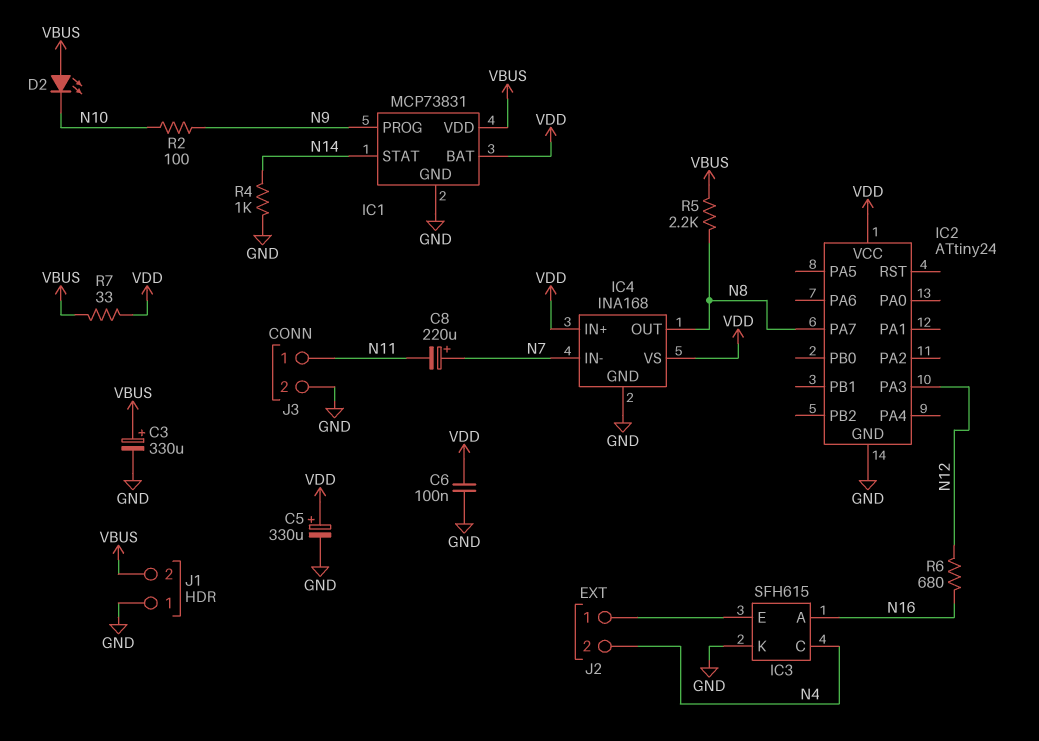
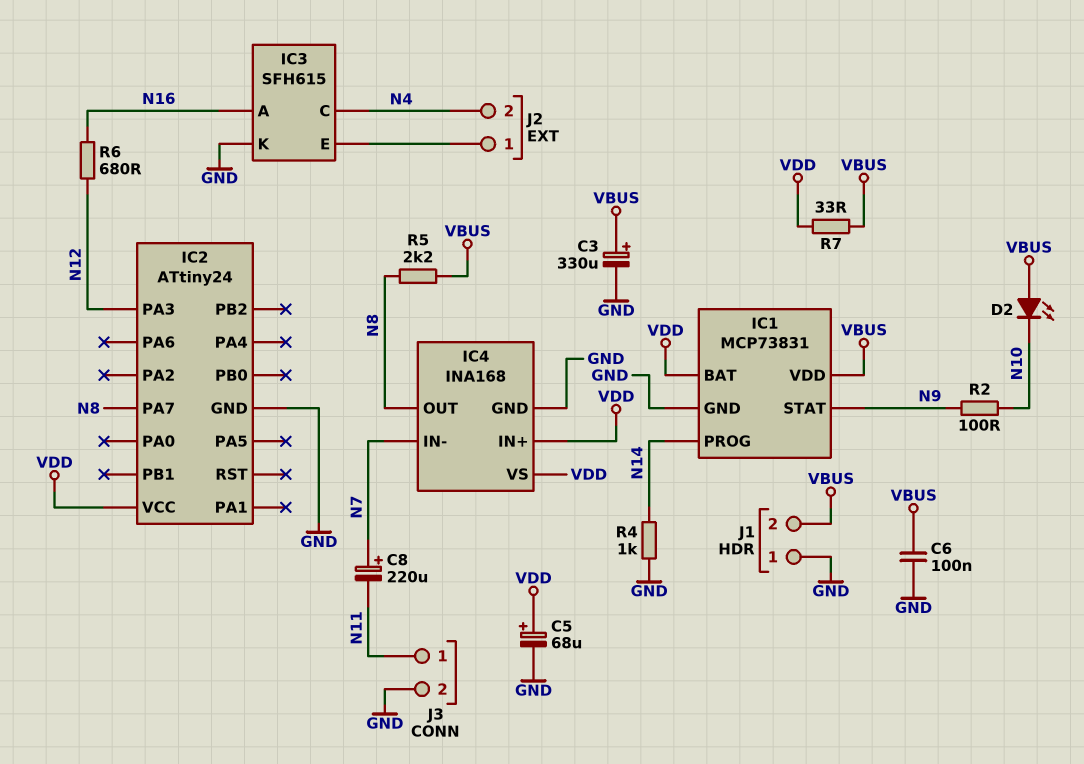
C5: 330uF (plus VDD, minus GND) -> 68uF (plus VDD, minus GND)
C6: 100nF (GND, VDD) -> 100nF (GND, VBUS)
IC1 pin PROG: N9 -> N14
IC1 pin STAT: N14 -> N9

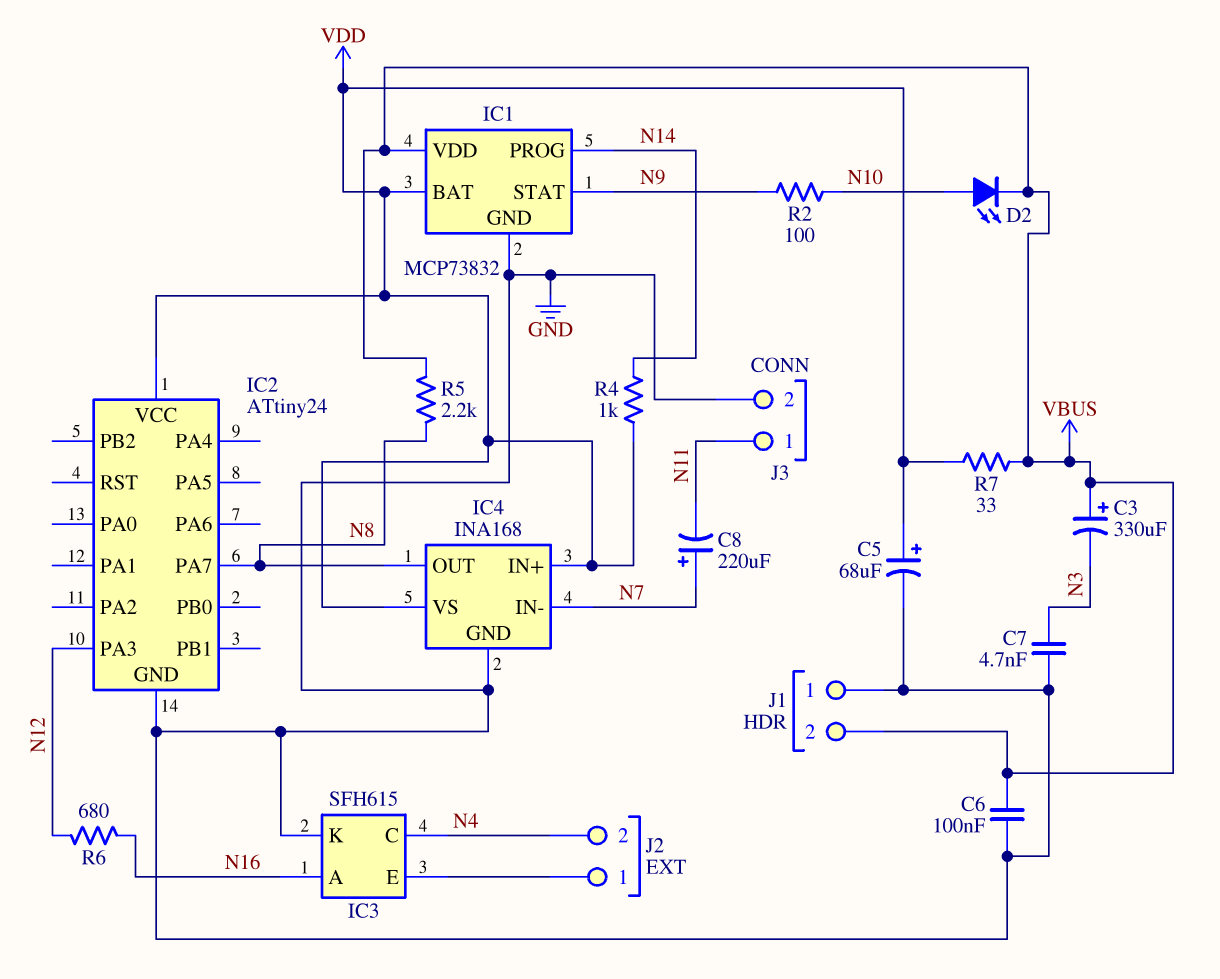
C3: 330uF (plus VBUS, minus GND) -> 330uF (plus VBUS, minus N3)
C7: none -> 4.7nF (GND, N3)
D2: LED (A VBUS, K N10) -> LED (A N10, K VBUS)
IC1: MCP73831 -> MCP73832
R4: 1k (GND, N14) -> 1k (N14, VDD)

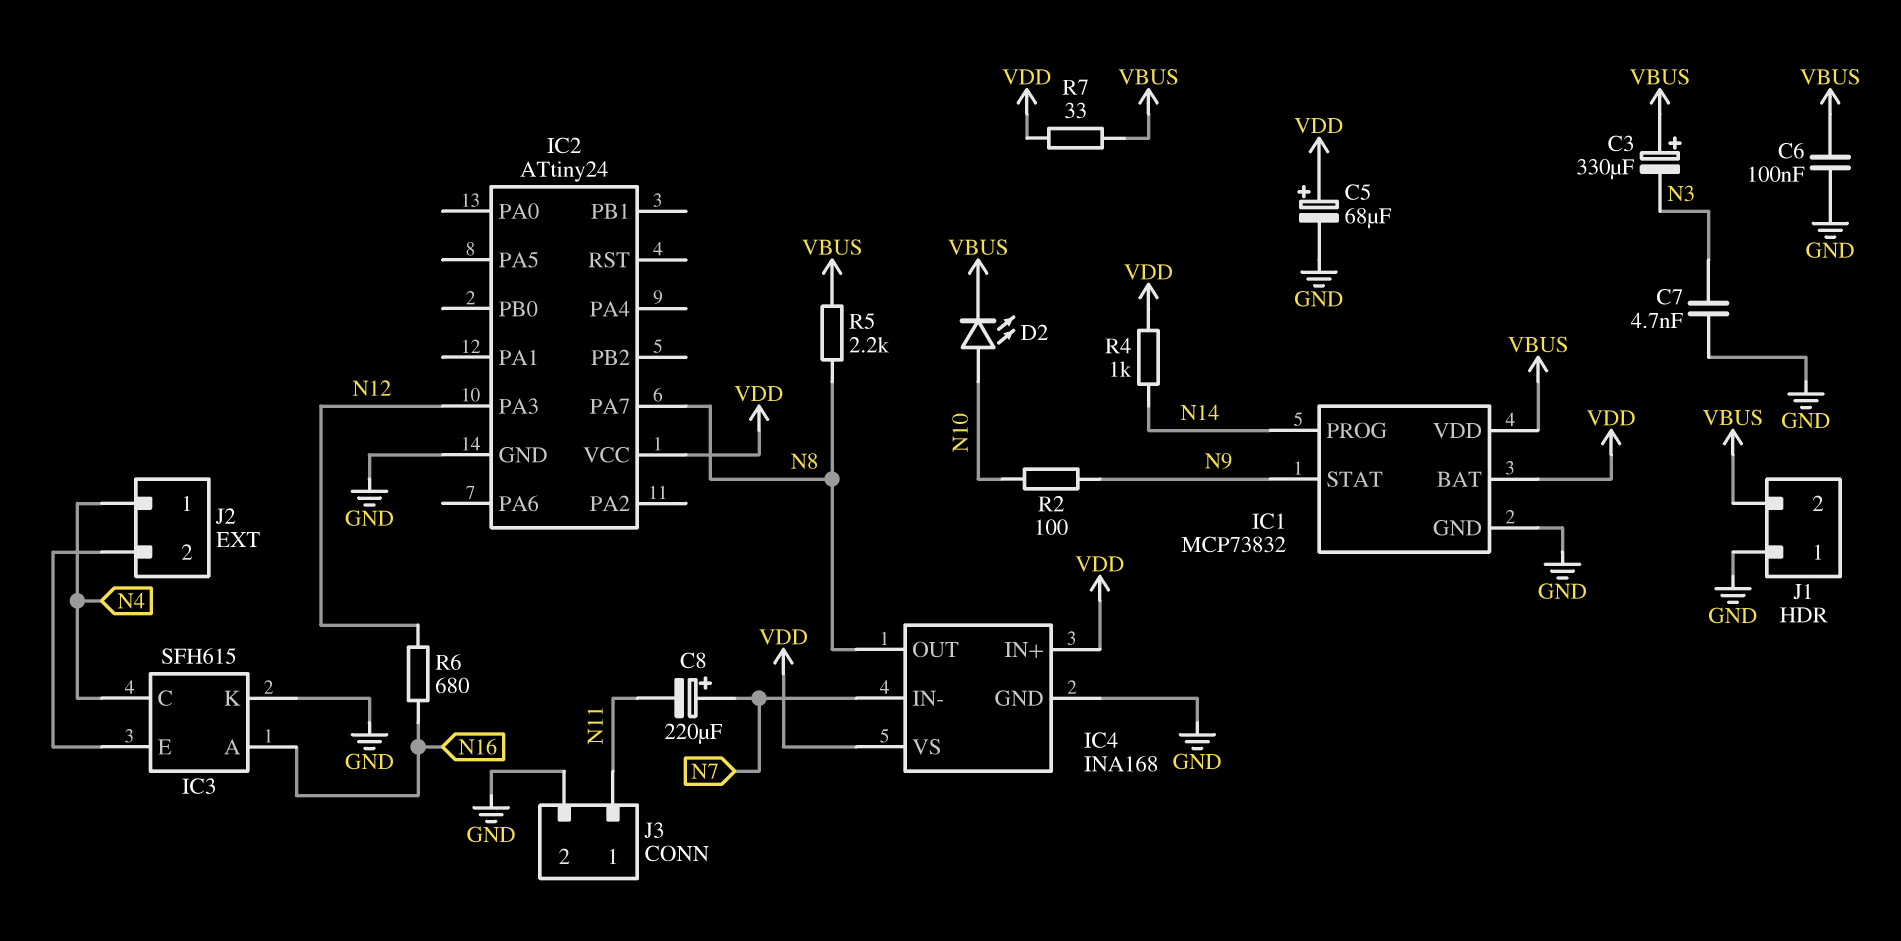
J2 pin 1: IC3/E -> N4
J2 pin 2: N4 -> IC3/E

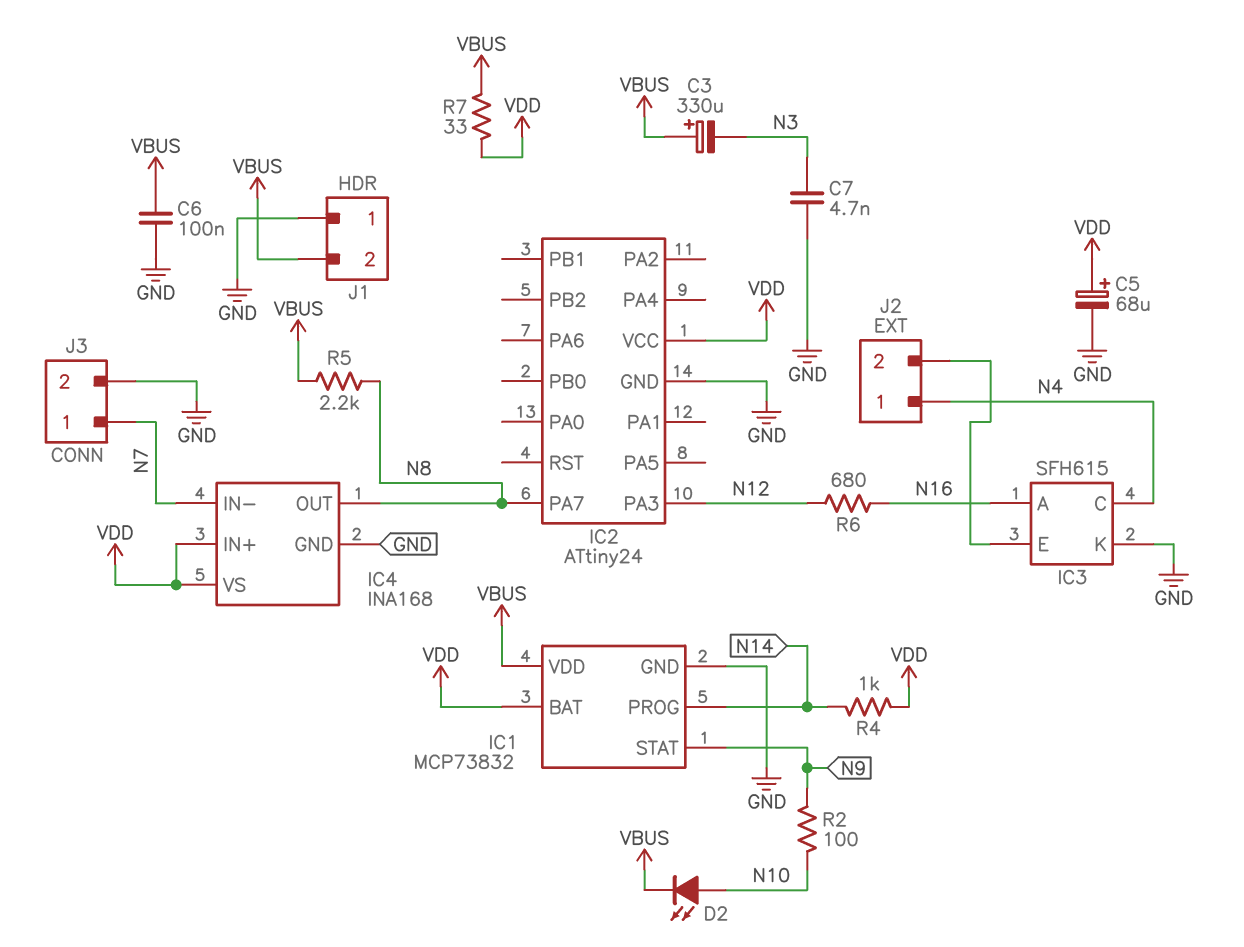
C8: 220uF (plus N7, minus N11) -> none
J3 pin 1: N11 -> N7

